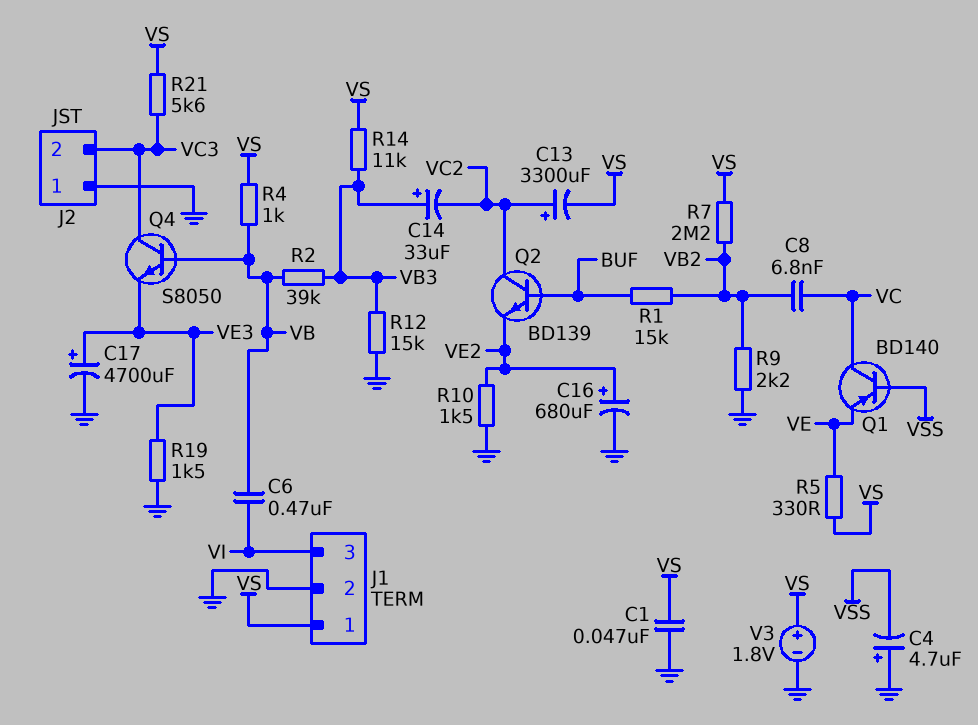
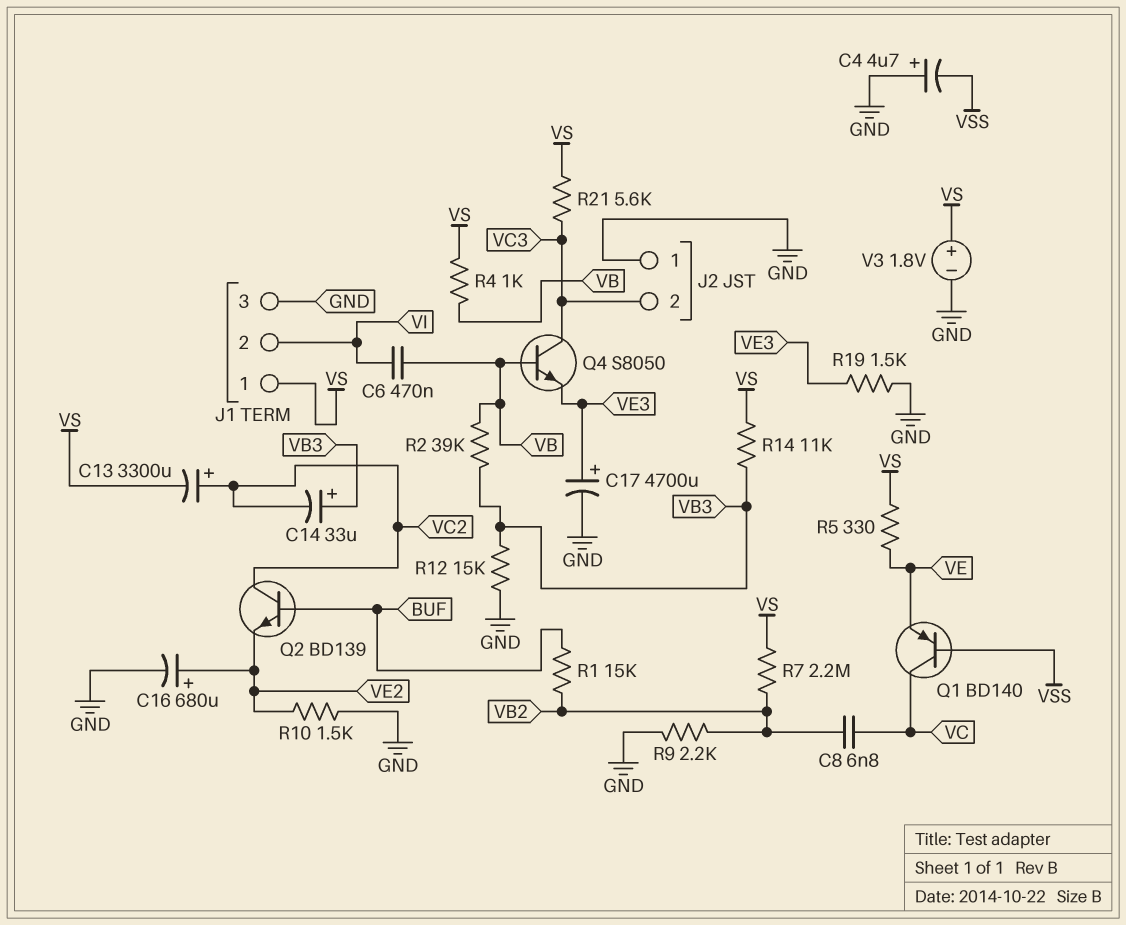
C1: 47nF (GND, VS) -> none
J1 pin 2: GND -> VI
J1 pin 3: VI -> GND

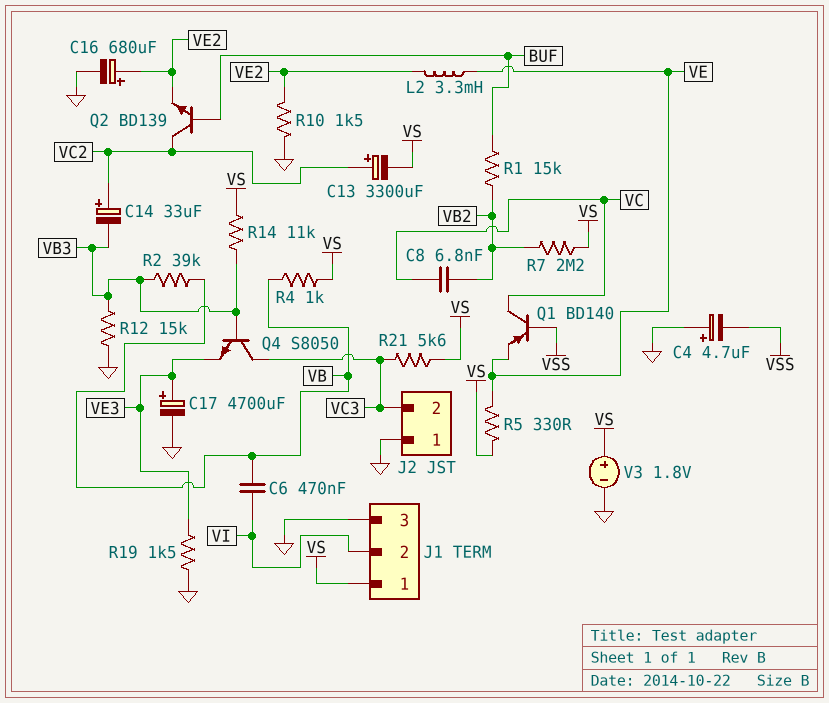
C14: 33uF (plus VB3, minus VC2) -> 33uF (plus VC2, minus VB3)
L2: none -> 3.3mH (VE, VE2)
Q4: NPN S8050 (B VB, C VC3, E VE3) -> NPN S8050 (B VB3, C VC3, E VE3)
R9: 2.2k (GND, VB2) -> none

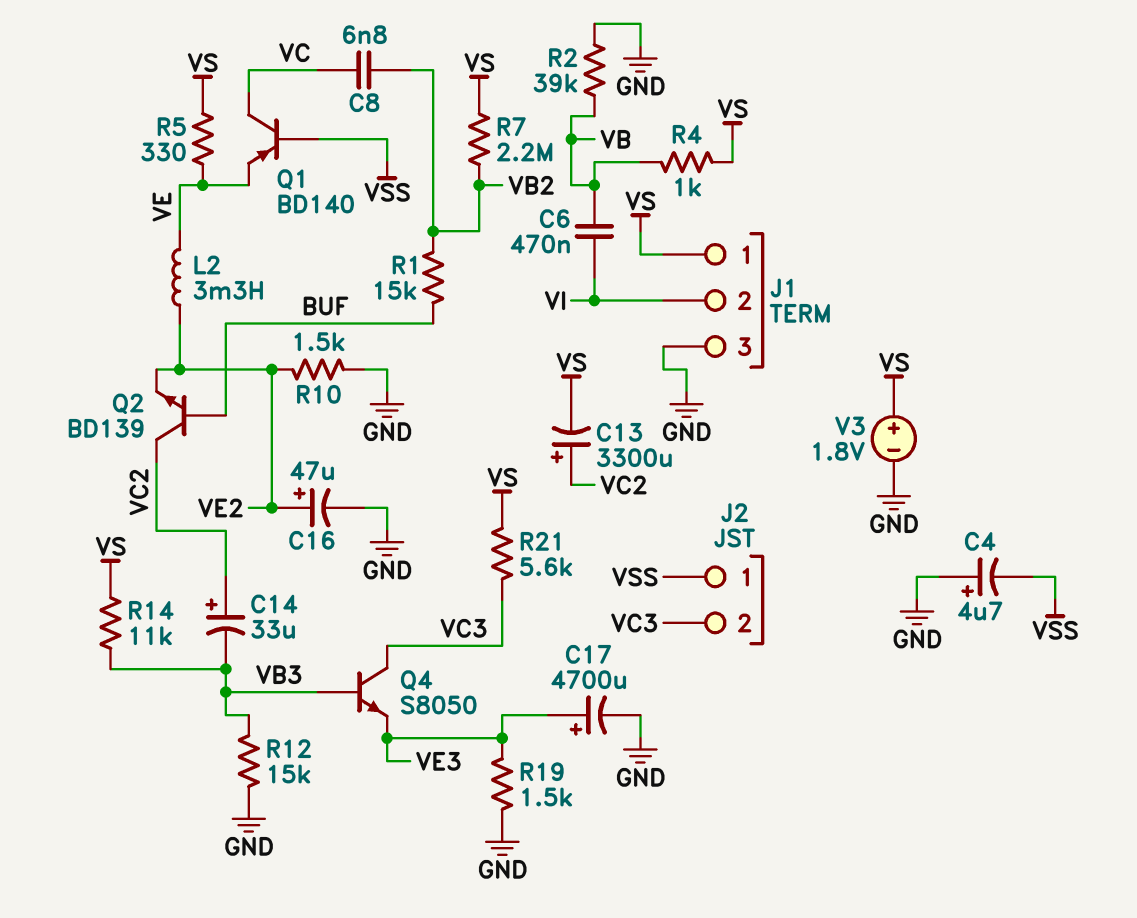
C16: 680uF (plus VE2, minus GND) -> 47uF (plus VE2, minus GND)
J2 pin 1: GND -> VSS
R2: 39k (VB, VB3) -> 39k (GND, VB)

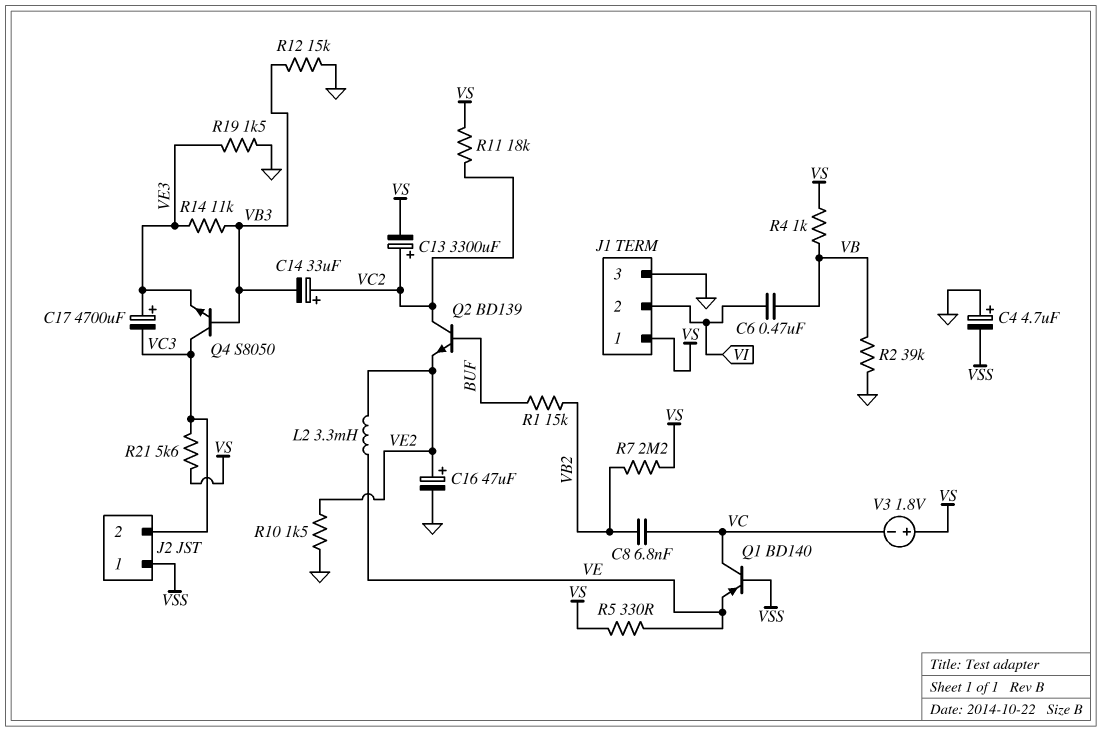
C17: 4700uF (plus VE3, minus GND) -> 4700uF (plus VE3, minus VC3)
R11: none -> 18k (VC2, VS)
R14: 11k (VB3, VS) -> 11k (VB3, VE3)
V3: 1.8V (plus VS, minus GND) -> 1.8V (plus VS, minus VC)

